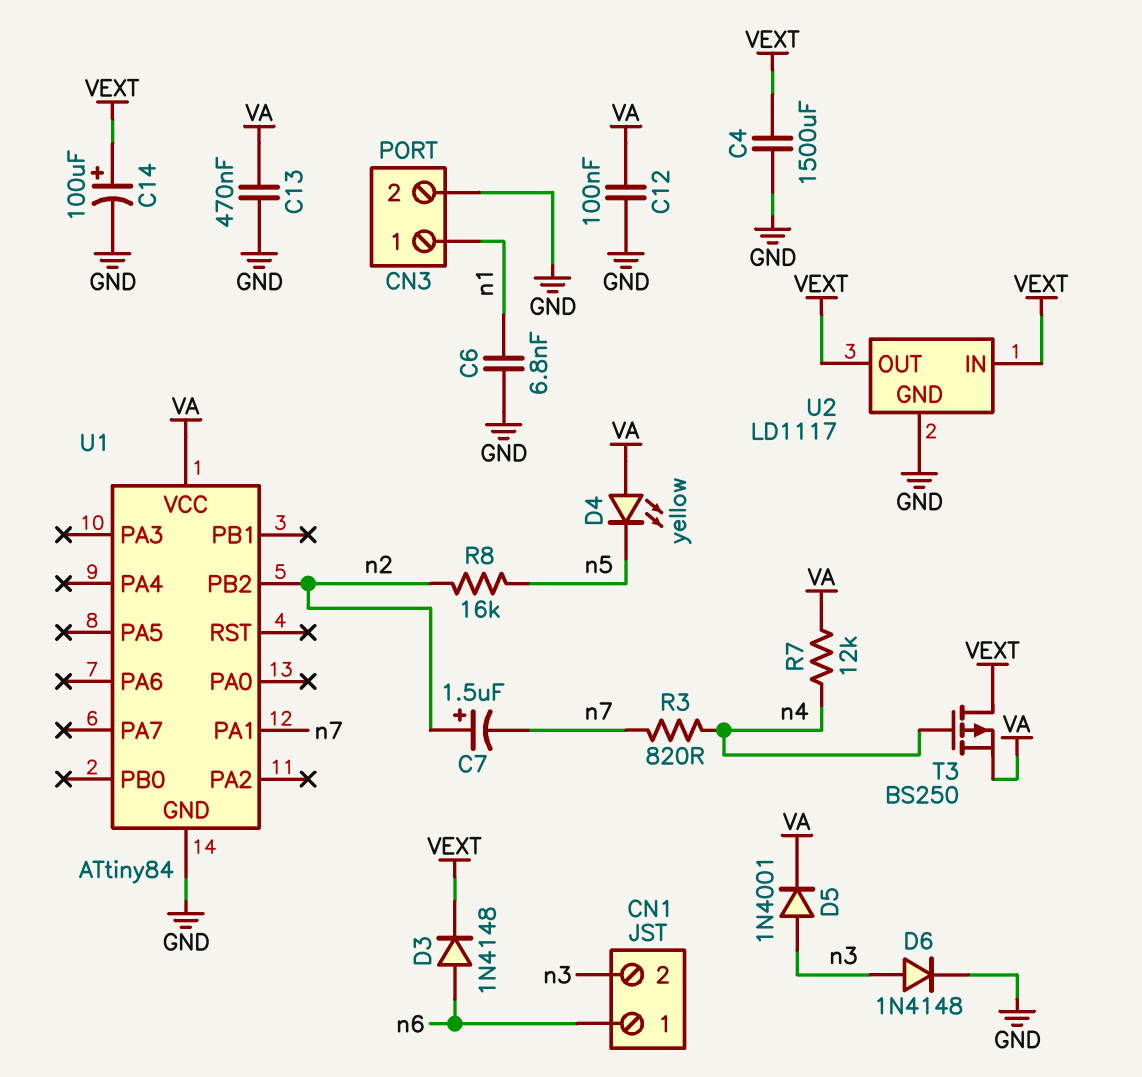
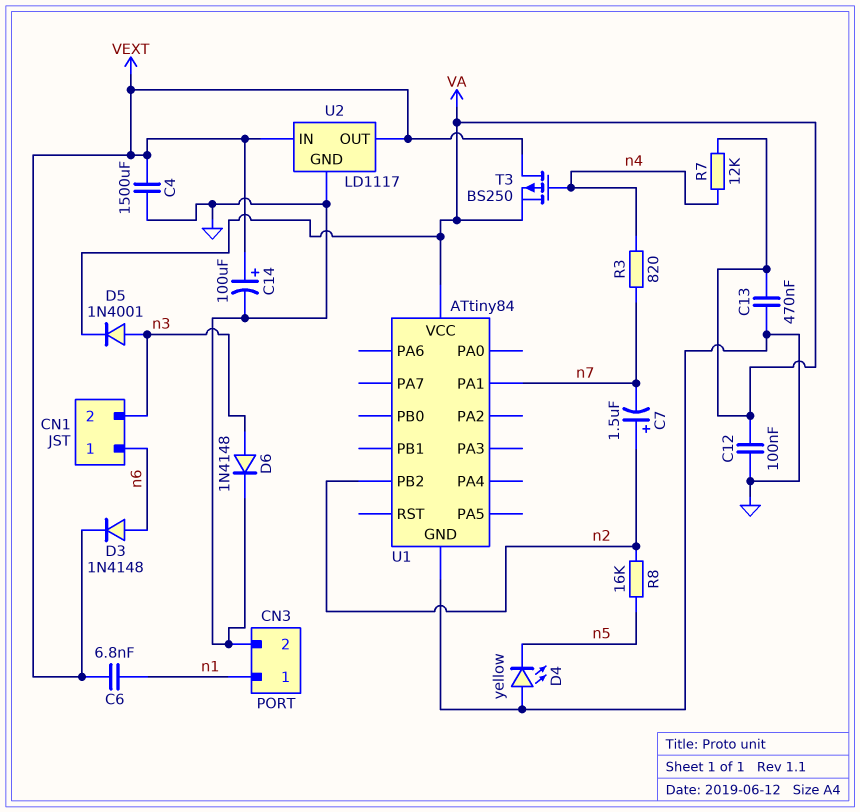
C6: 6.8nF (GND, n1) -> 6.8nF (VEXT, n1)
D4: LED yellow (A VA, K n5) -> LED yellow (A GND, K n5)

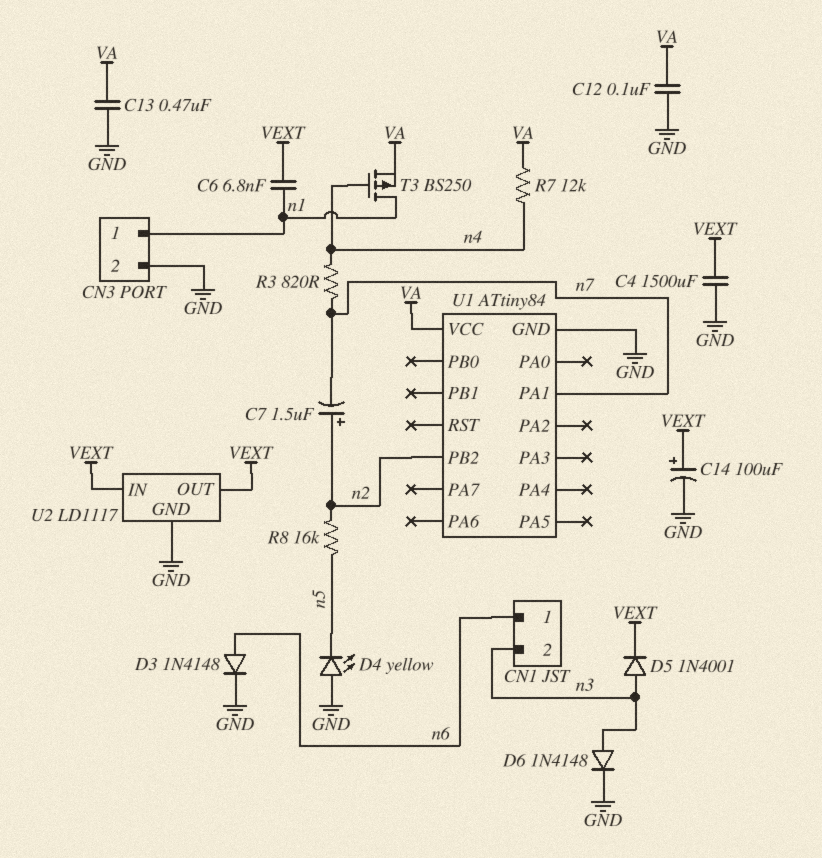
D3: diode 1N4148 (A n6, K VEXT) -> diode 1N4148 (A n6, K GND)
D5: diode 1N4001 (A n3, K VA) -> diode 1N4001 (A n3, K VEXT)
T3: PMOS BS250 (G n4, D VEXT, S VA) -> PMOS BS250 (G n4, D n1, S VA)

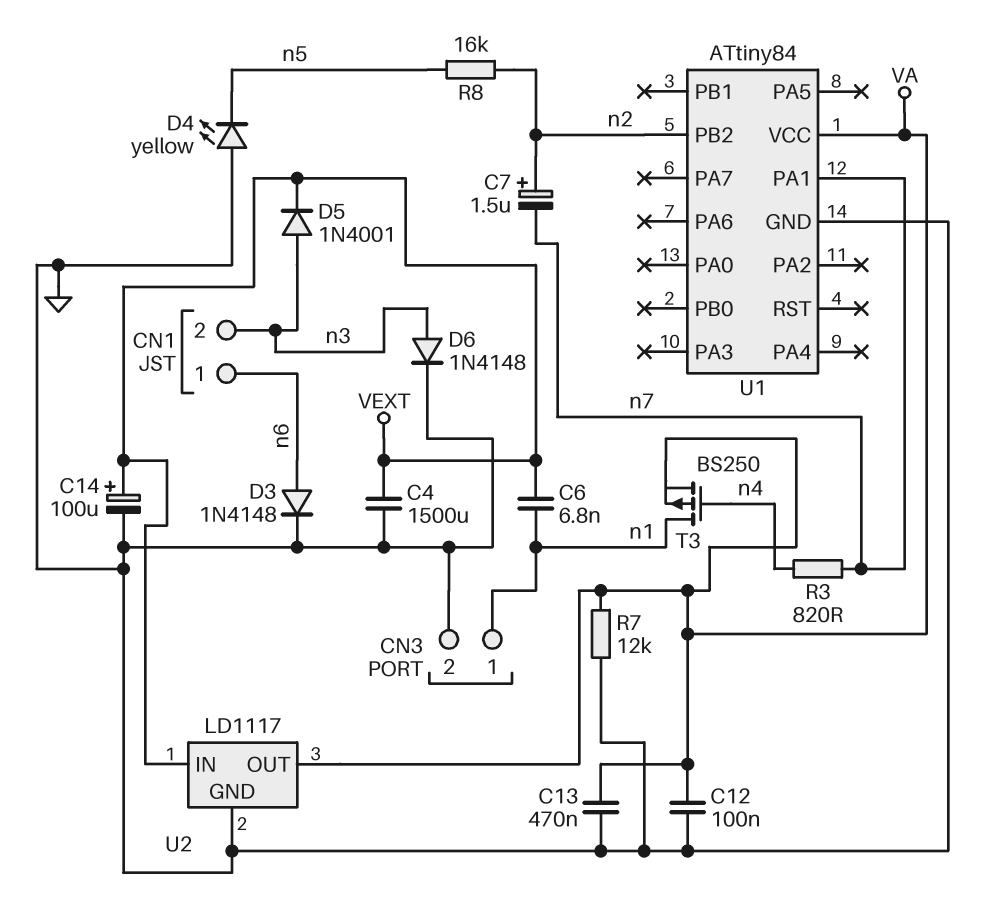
R7: 12k (VA, n4) -> 12k (GND, VA)
U2 pin OUT: VEXT -> VA

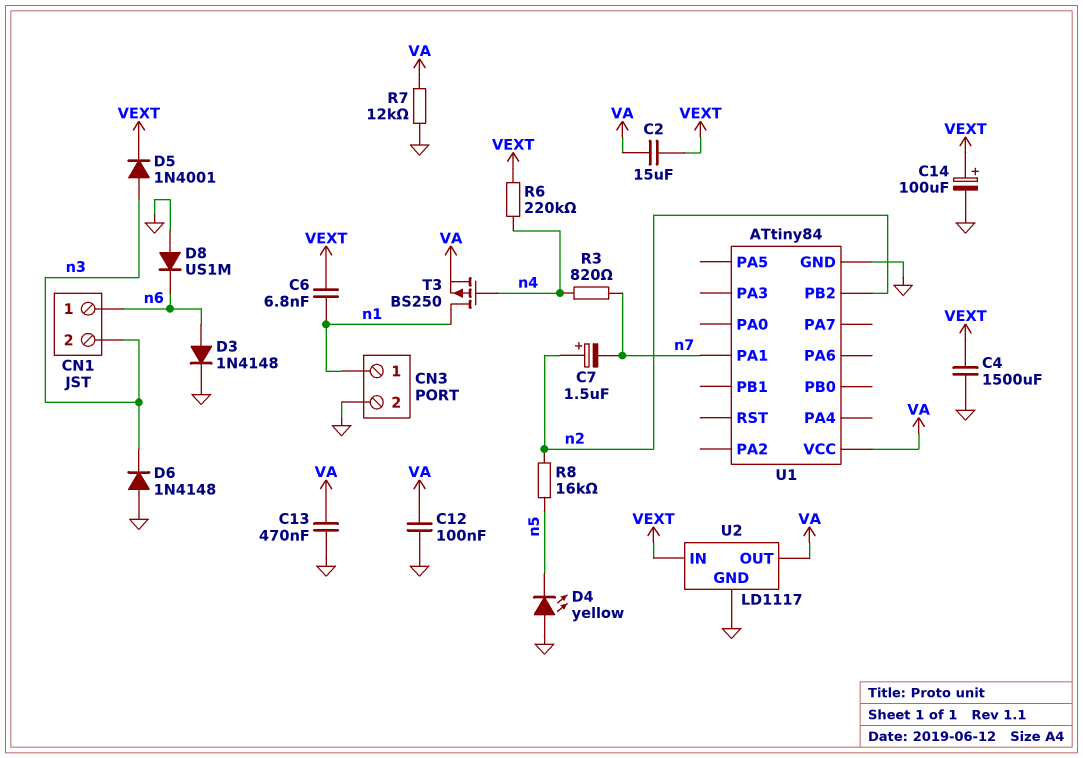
C2: none -> 15uF (VA, VEXT)
D6: diode 1N4148 (A n3, K GND) -> diode 1N4148 (A GND, K n3)
D8: none -> diode US1M (A GND, K n6)
R6: none -> 220k (VEXT, n4)

